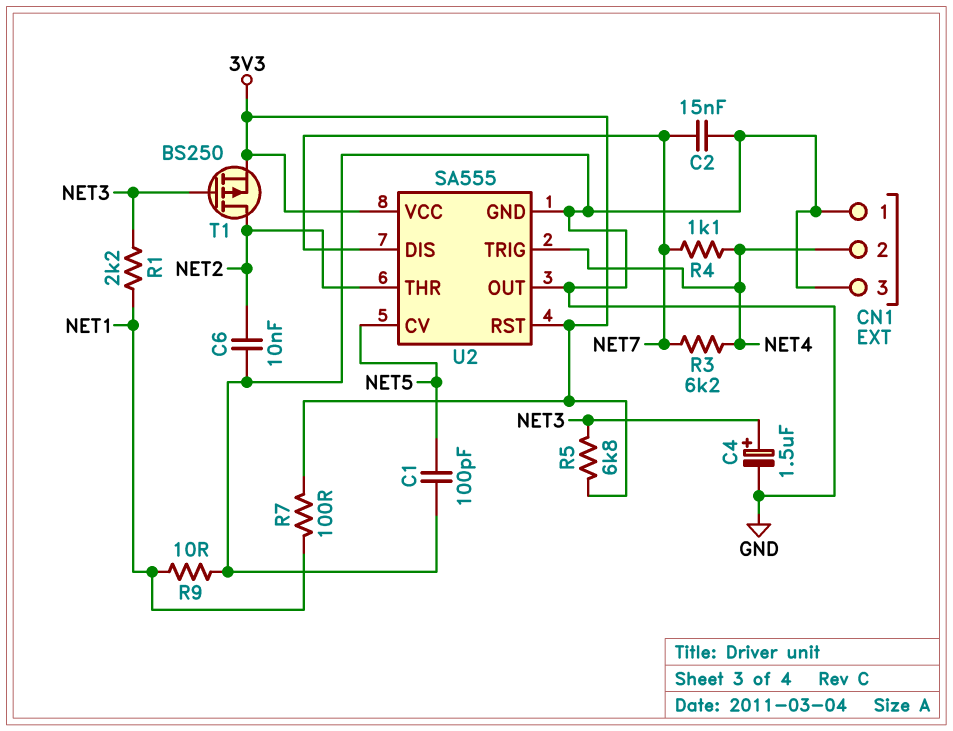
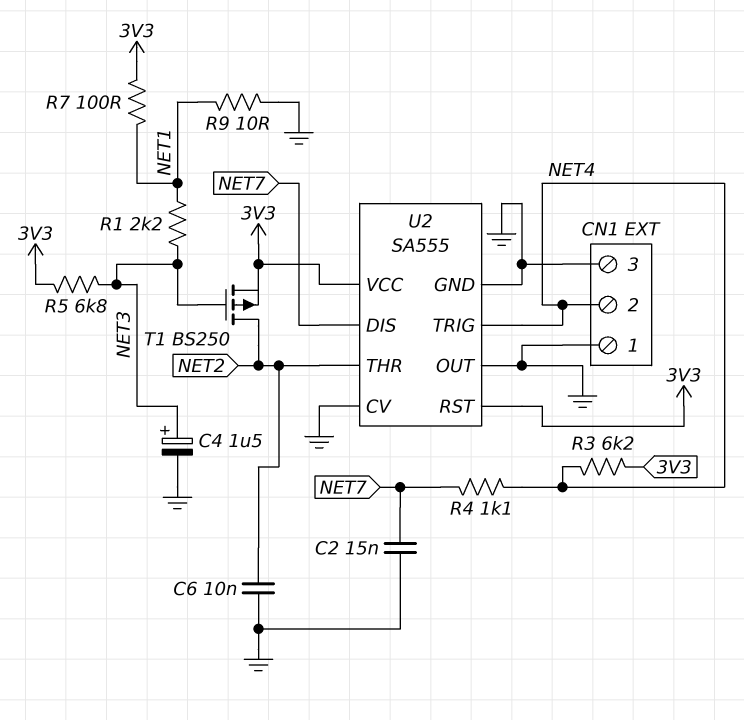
C1: 100pF (GND, NET5) -> none
R3: 6.2k (NET4, NET7) -> 6.2k (3V3, NET4)
U2 pin CV: NET5 -> GND

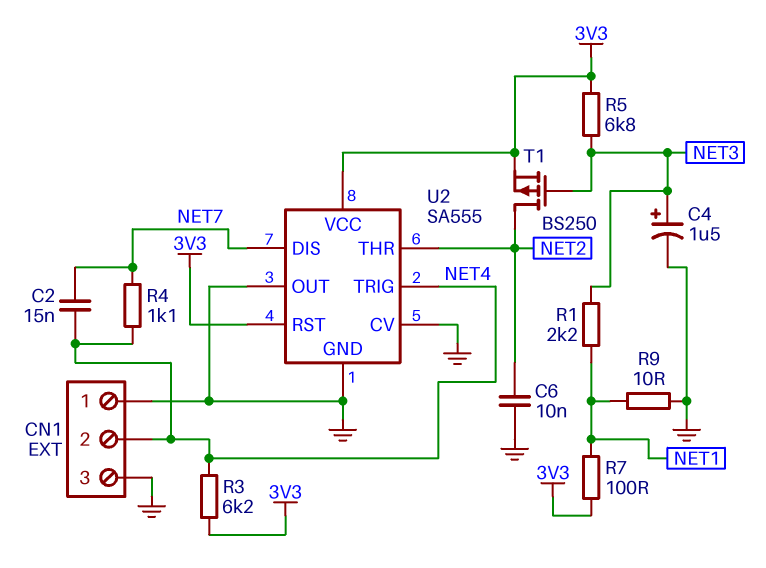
C2: 15nF (GND, NET7) -> 15nF (NET4, NET7)

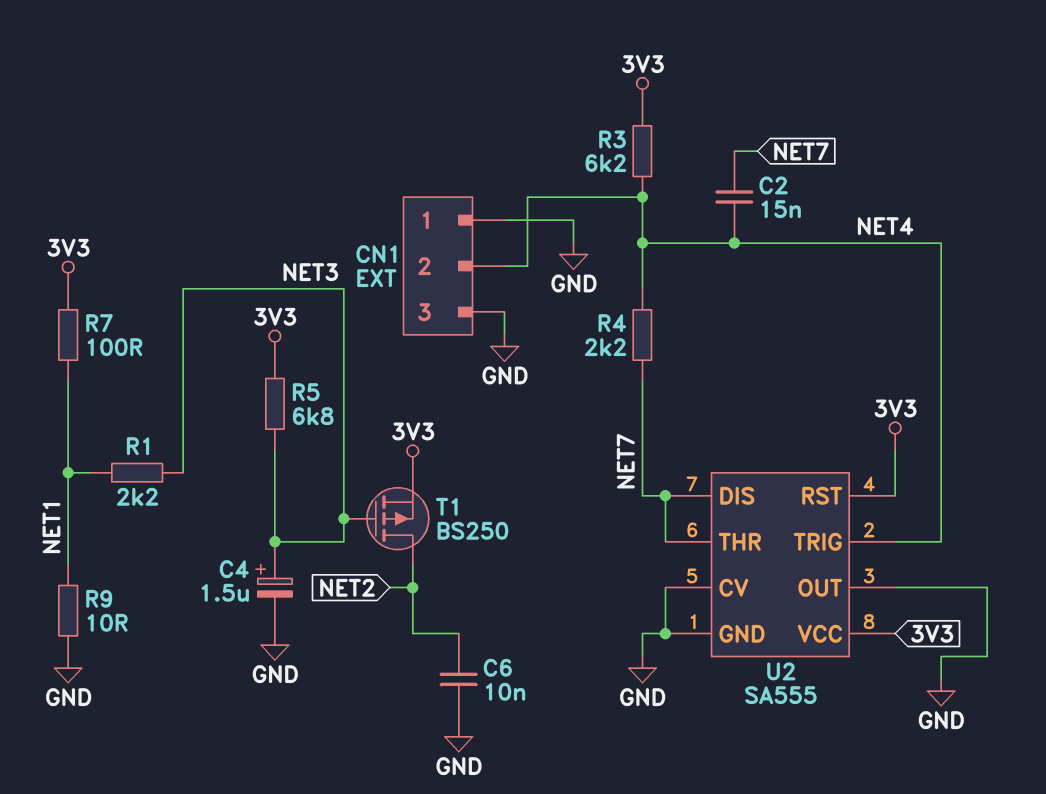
R4: 1.1k (NET4, NET7) -> 2.2k (NET4, NET7)
U2 pin THR: NET2 -> NET7

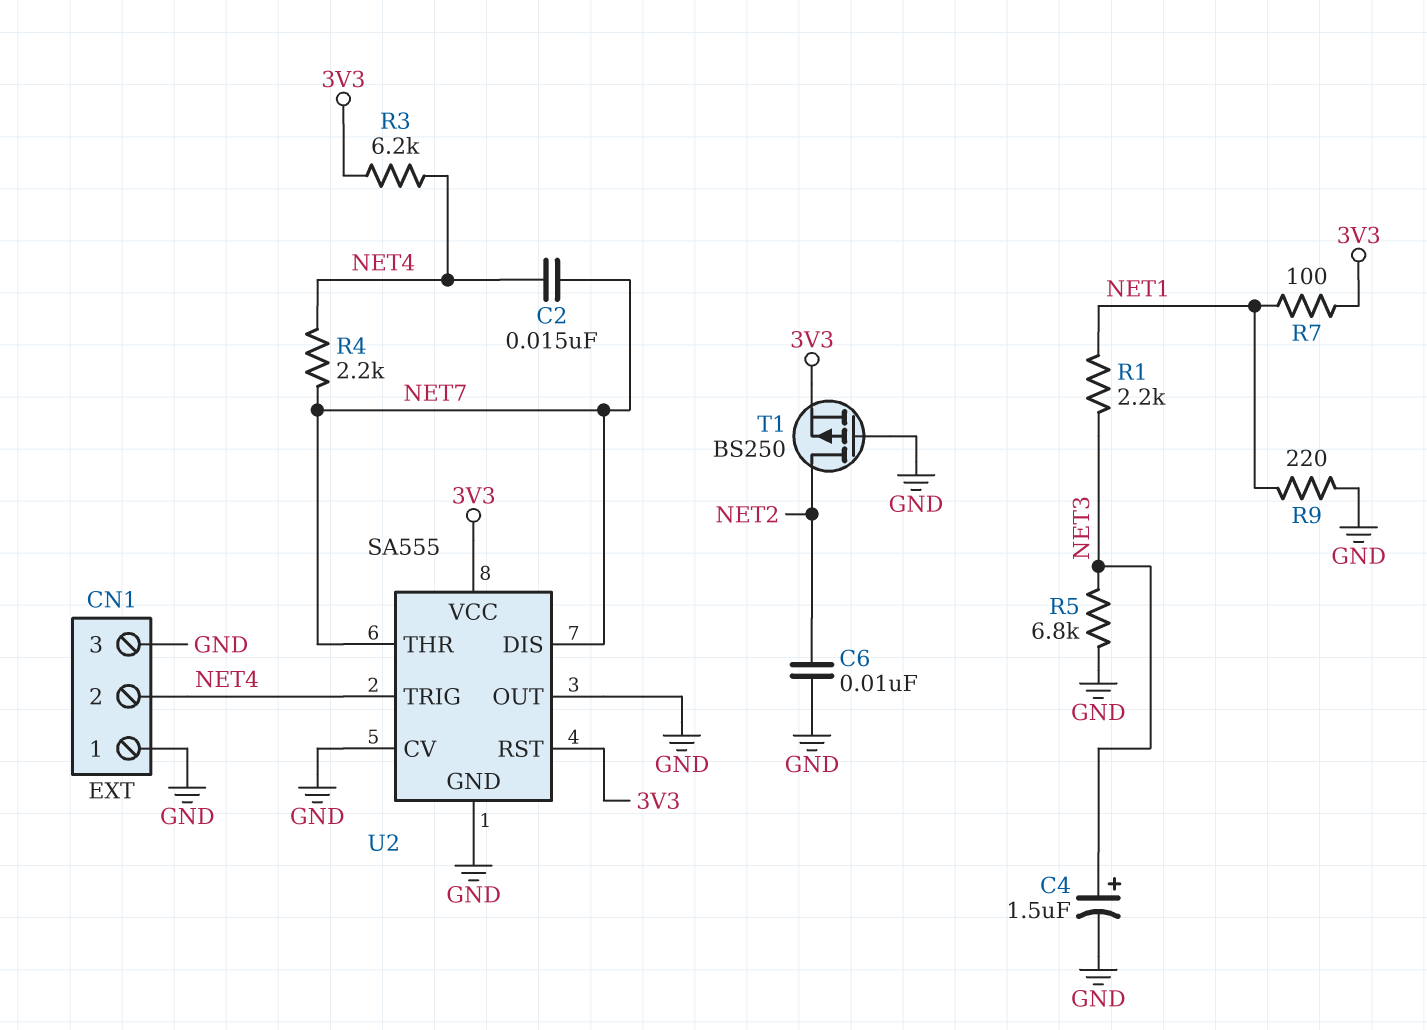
R5: 6.8k (3V3, NET3) -> 6.8k (GND, NET3)
R9: 10 (GND, NET1) -> 220 (GND, NET1)
T1: PMOS BS250 (G NET3, D NET2, S 3V3) -> PMOS BS250 (G GND, D NET2, S 3V3)

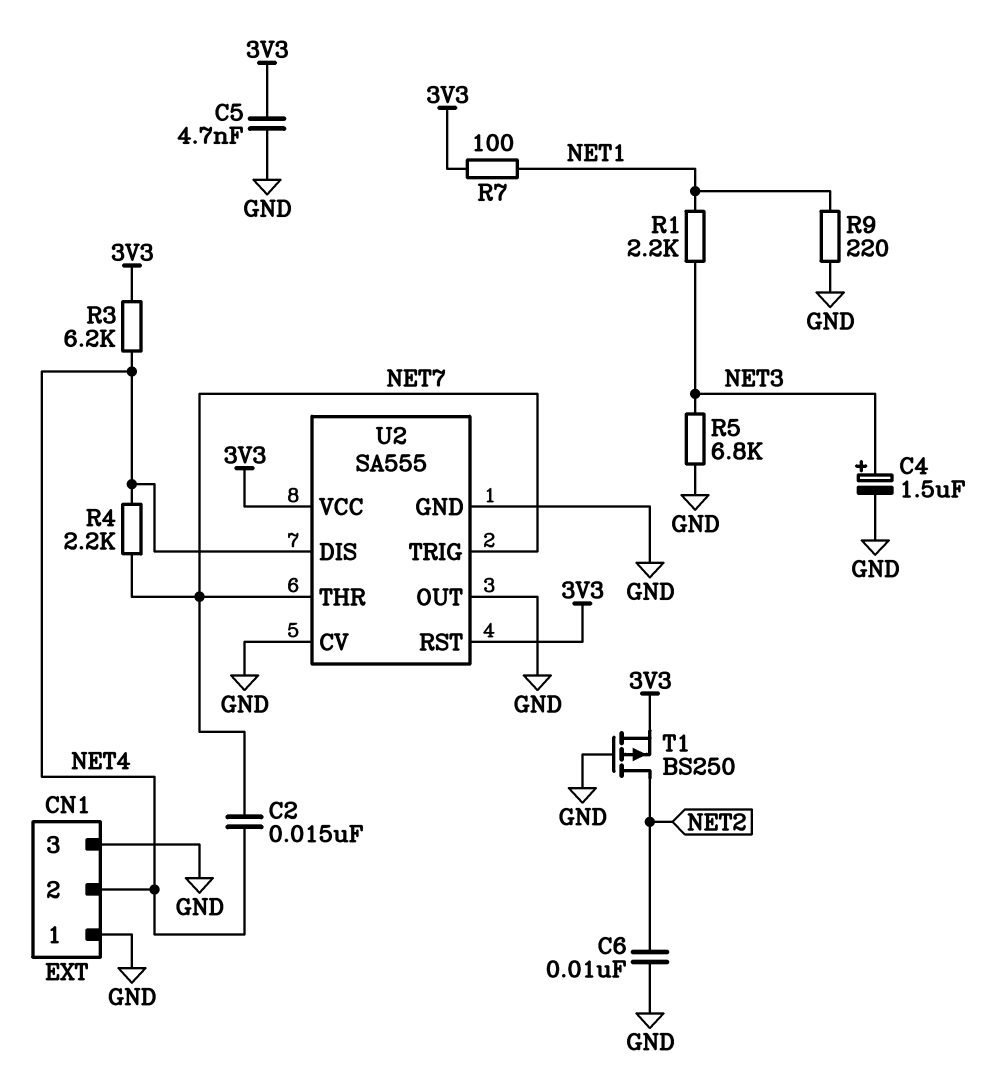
C5: none -> 4.7nF (3V3, GND)
U2 pin DIS: NET7 -> NET4
U2 pin TRIG: NET4 -> NET7

